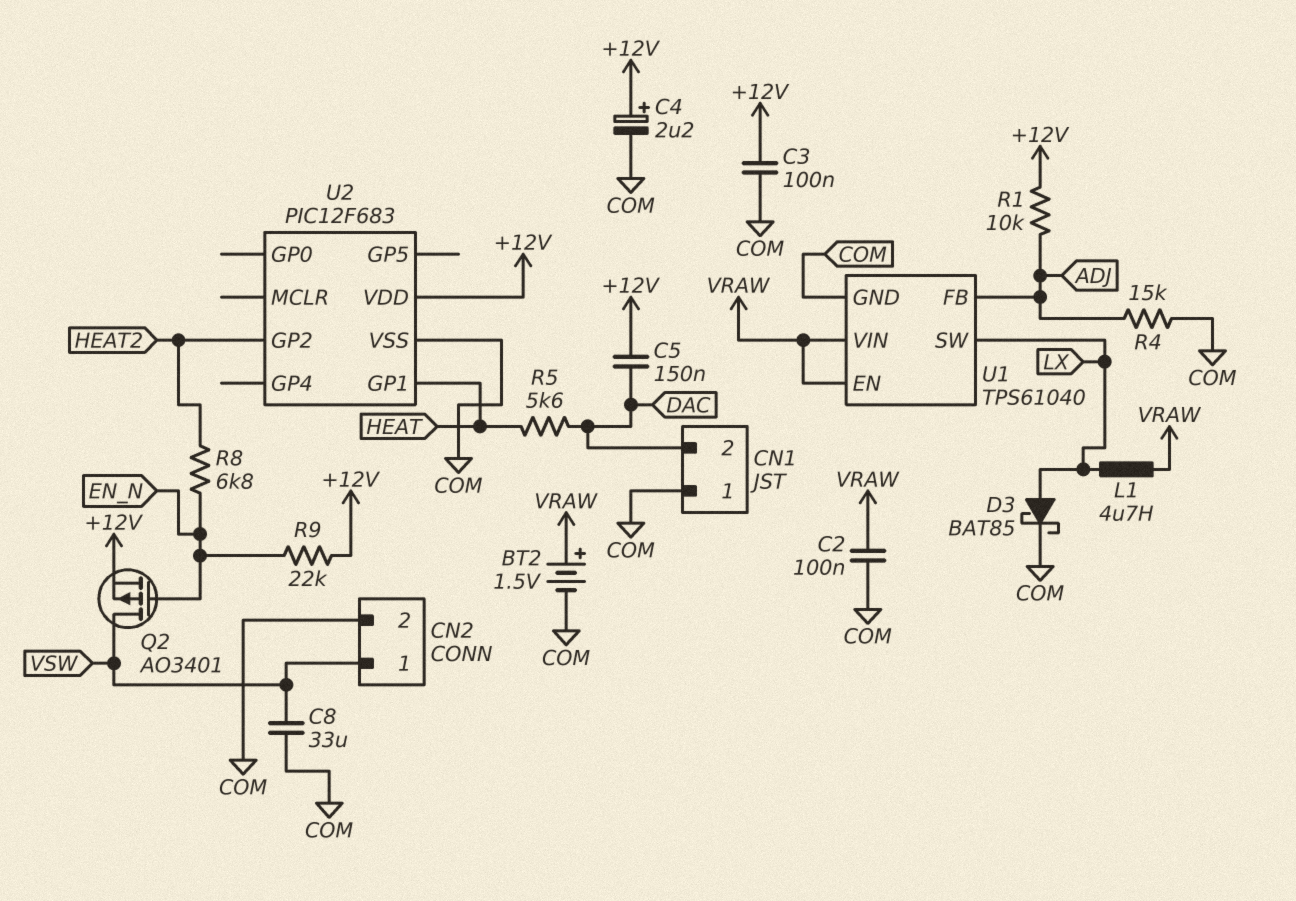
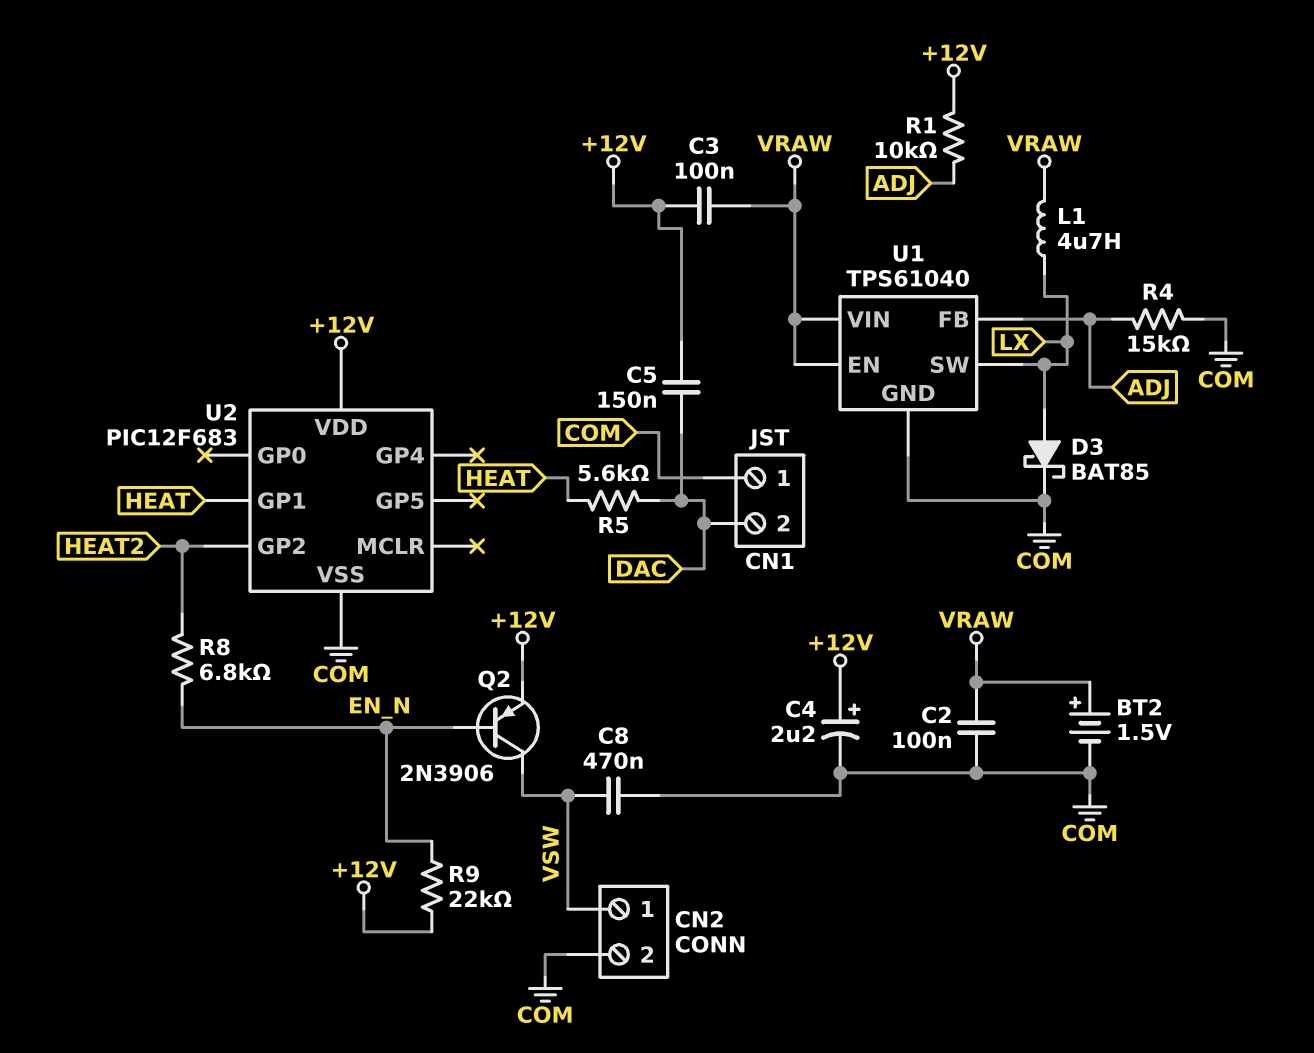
C3: 100nF (+12V, COM) -> 100nF (+12V, VRAW)
C8: 33uF (COM, VSW) -> 470nF (COM, VSW)
Q2: PMOS AO3401 (G EN_N, D VSW, S +12V) -> PNP 2N3906 (B EN_N, C VSW, E +12V)

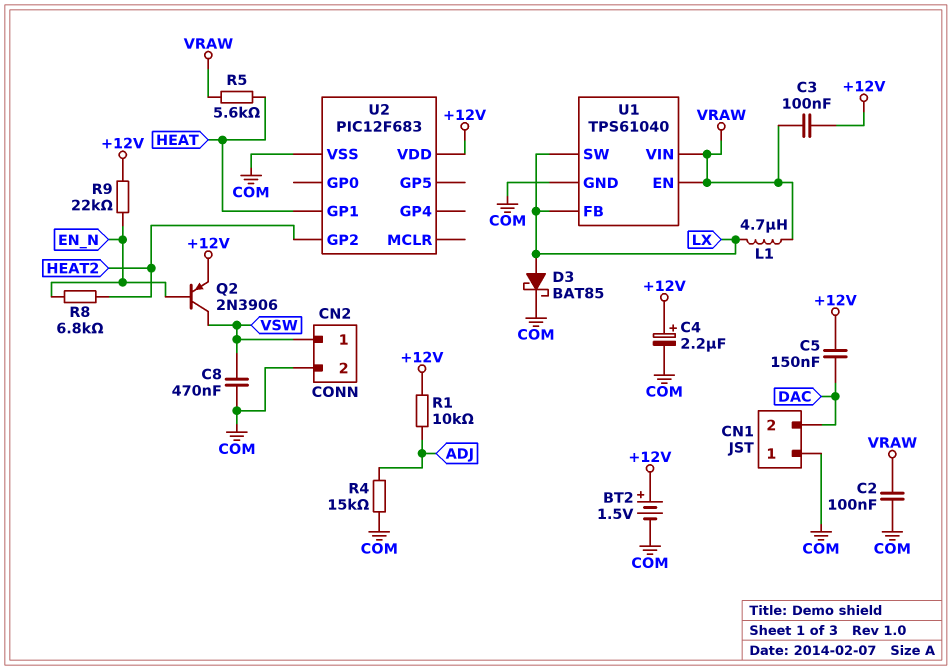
BT2: 1.5V (plus VRAW, minus COM) -> 1.5V (plus +12V, minus COM)
R5: 5.6k (DAC, HEAT) -> 5.6k (HEAT, VRAW)
U1 pin FB: ADJ -> LX

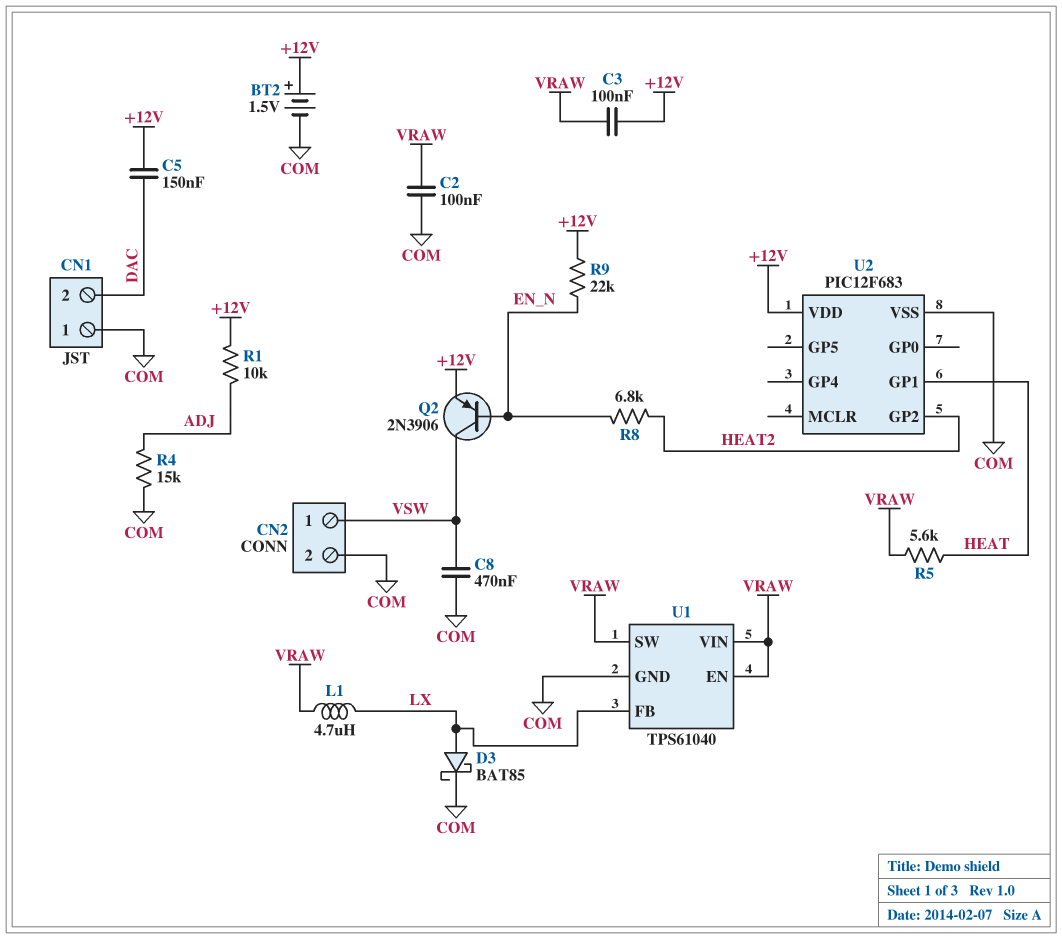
C4: 2.2uF (plus +12V, minus COM) -> none
U1 pin SW: LX -> VRAW

